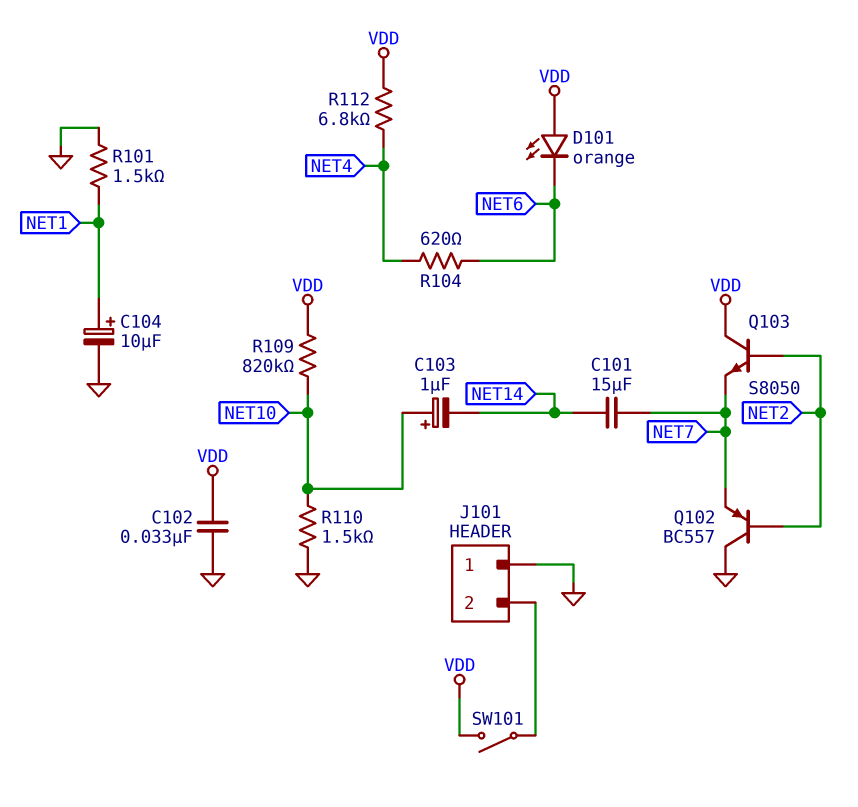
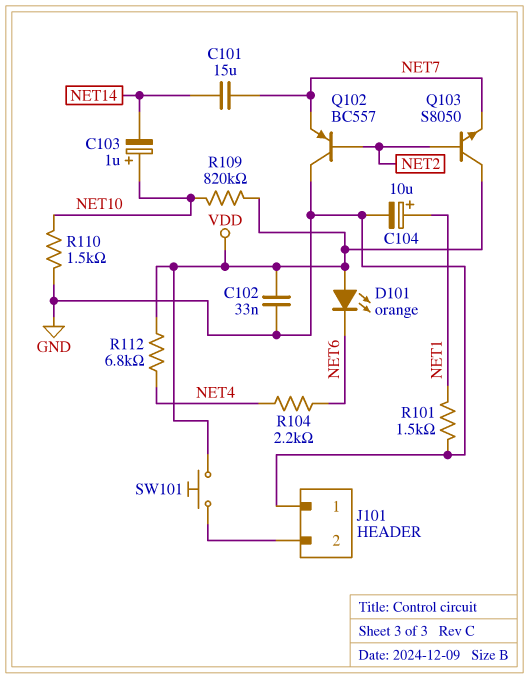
R104: 620 (NET4, NET6) -> 2.2k (NET4, NET6)
SW101: switch (J101/2, VDD) -> button (J101/2, VDD)

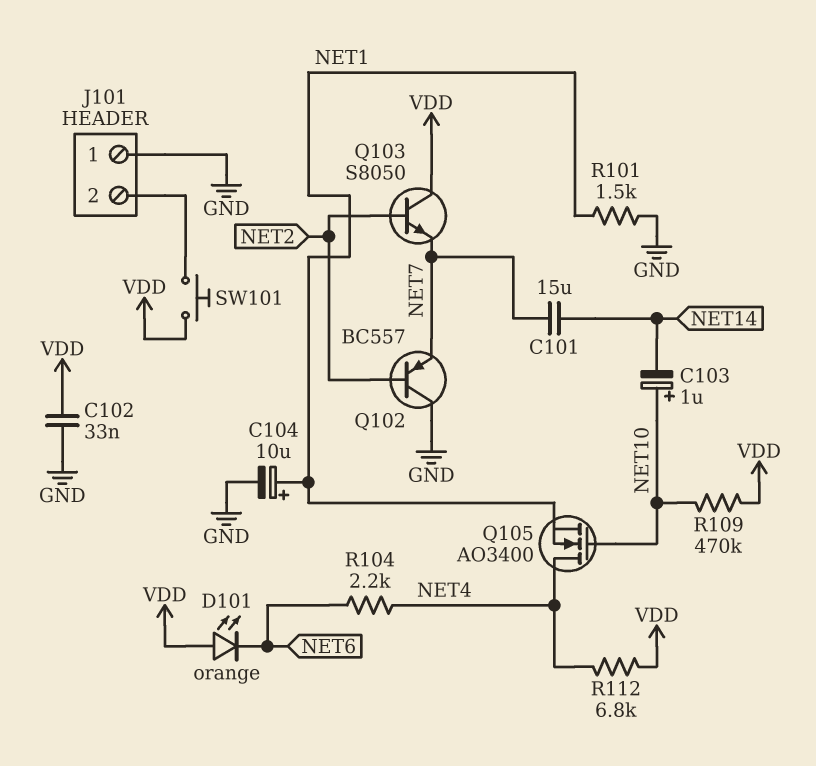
Q105: none -> NMOS AO3400 (G NET10, D NET4, S NET1)
R109: 820k (NET10, VDD) -> 470k (NET10, VDD)
R110: 1.5k (GND, NET10) -> none

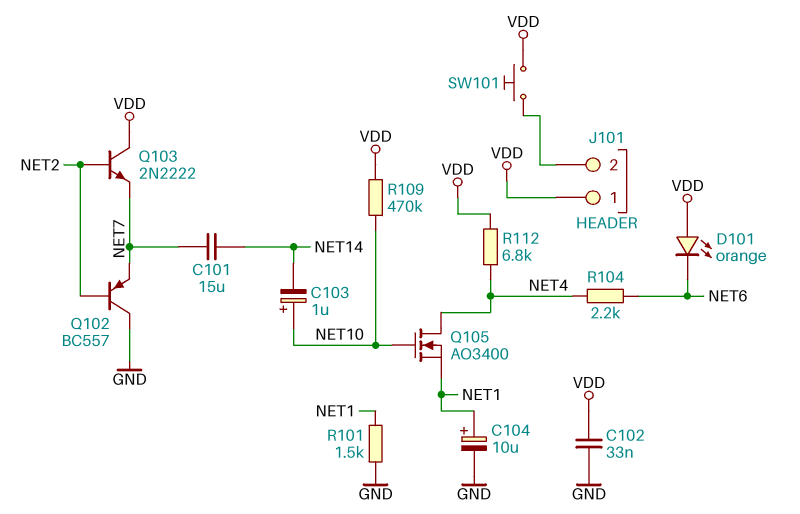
J101 pin 1: GND -> VDD
Q103: NPN S8050 (B NET2, C VDD, E NET7) -> NPN 2N2222 (B NET2, C VDD, E NET7)

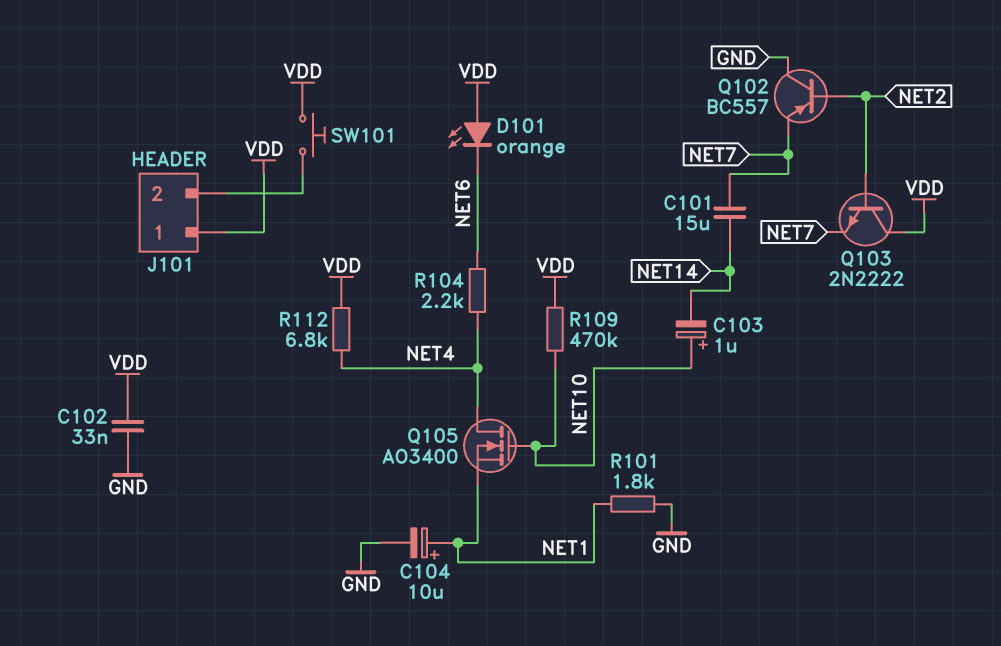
R101: 1.5k (GND, NET1) -> 1.8k (GND, NET1)

